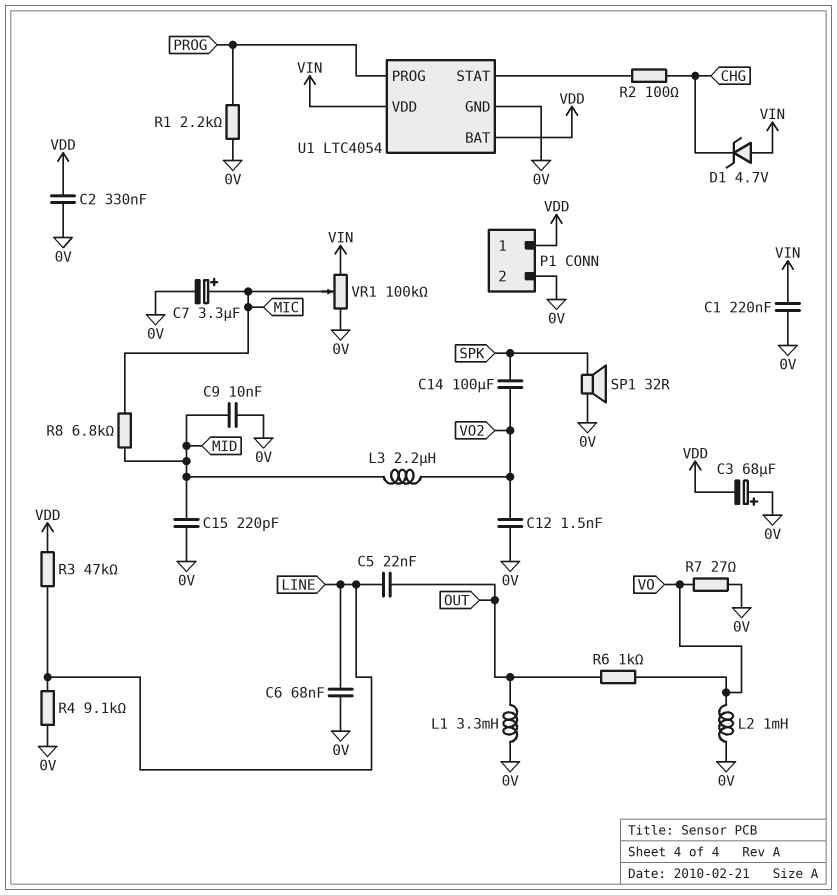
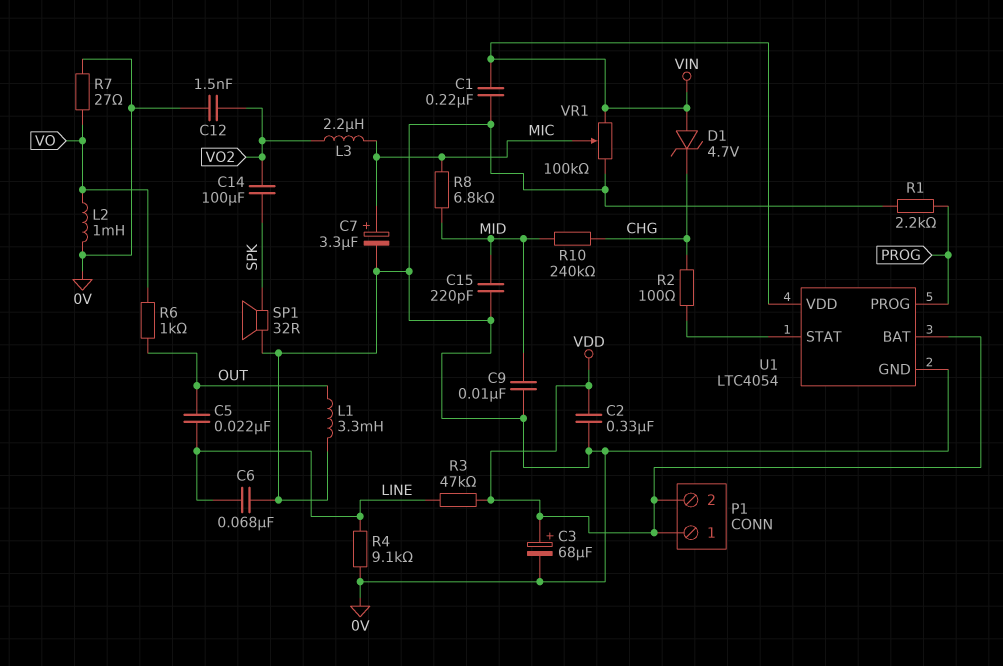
C3: 68uF (plus 0V, minus VDD) -> 68uF (plus VDD, minus 0V)
L3: 2.2uH (MID, VO2) -> 2.2uH (MIC, VO2)
P1 pin 2: 0V -> VDD
R10: none -> 240k (CHG, MID)

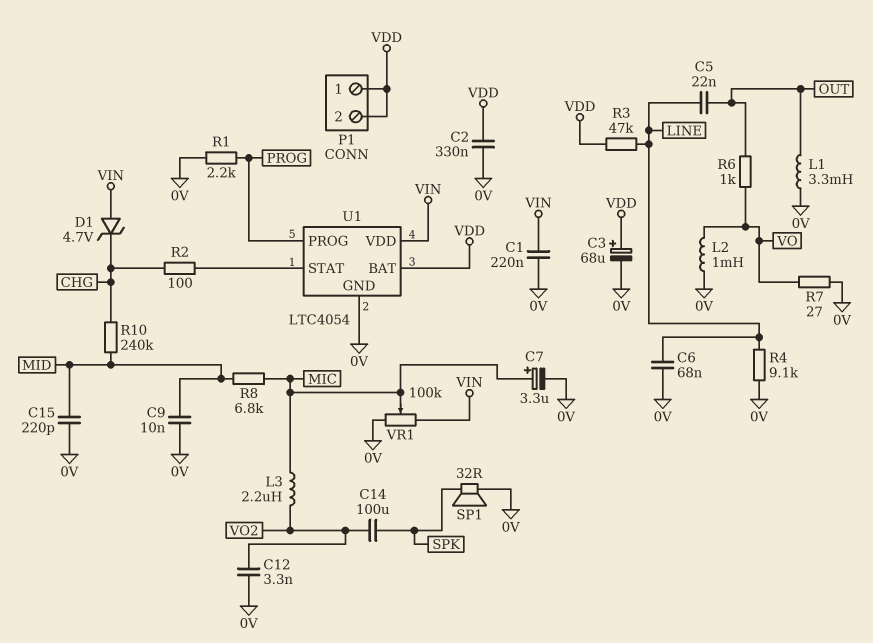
C12: 1.5nF (0V, VO2) -> 3.3nF (0V, VO2)

